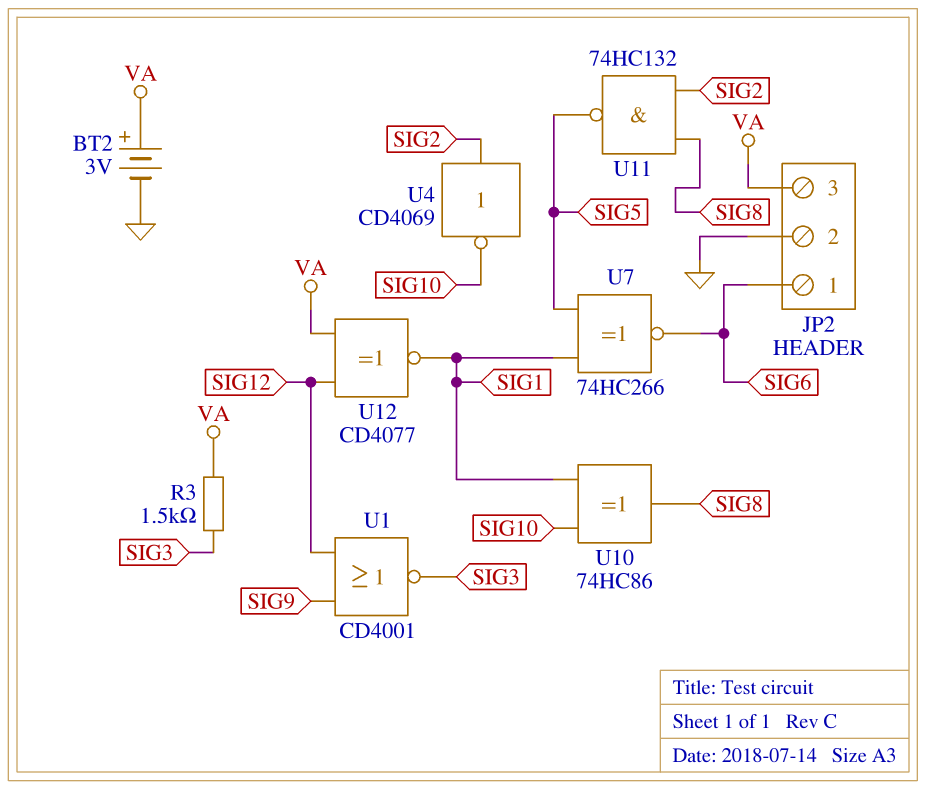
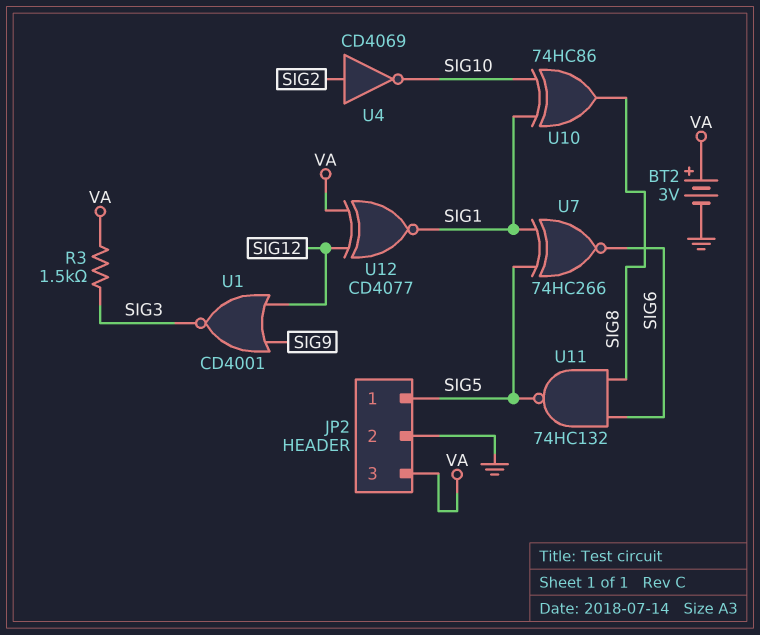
JP2 pin 1: SIG6 -> SIG5
U11: NAND 74HC132 (in SIG2, in SIG8, out SIG5) -> NAND 74HC132 (in SIG6, in SIG8, out SIG5)

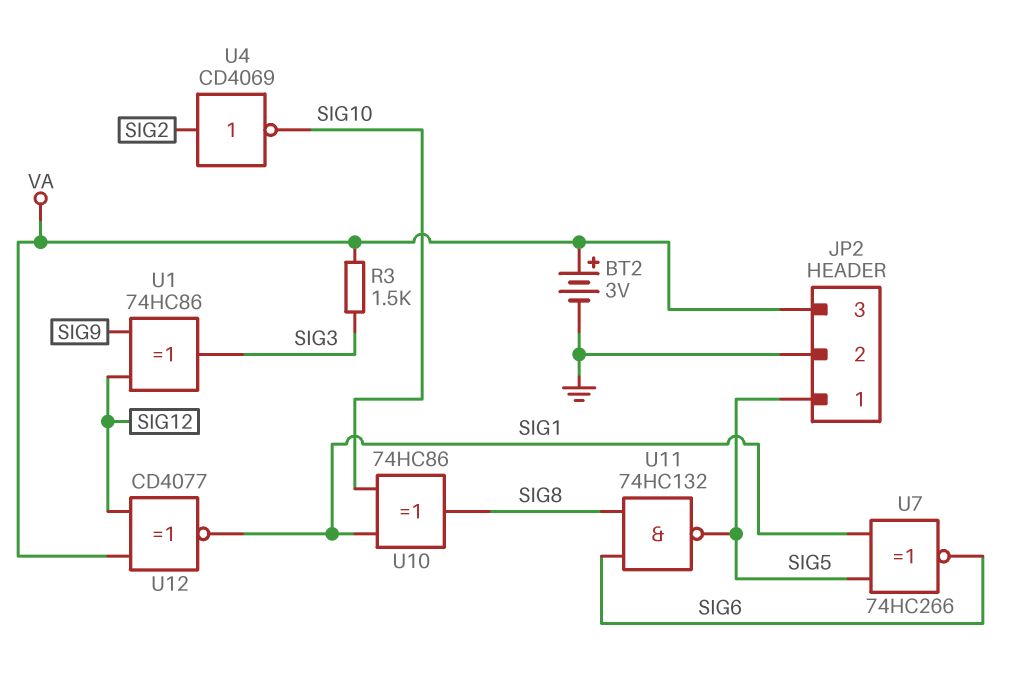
U1: NOR CD4001 (in SIG9, in SIG12, out SIG3) -> XOR 74HC86 (in SIG9, in SIG12, out SIG3)

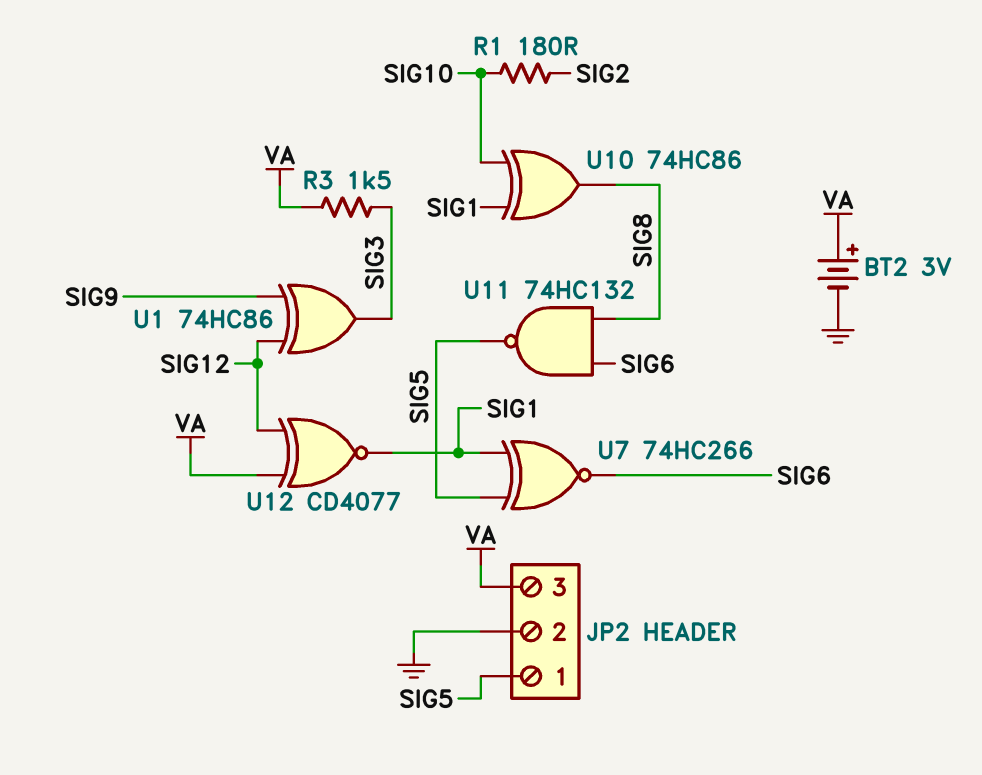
R1: none -> 180 (SIG2, SIG10)
U4: NOT CD4069 (in SIG2, out SIG10) -> none

